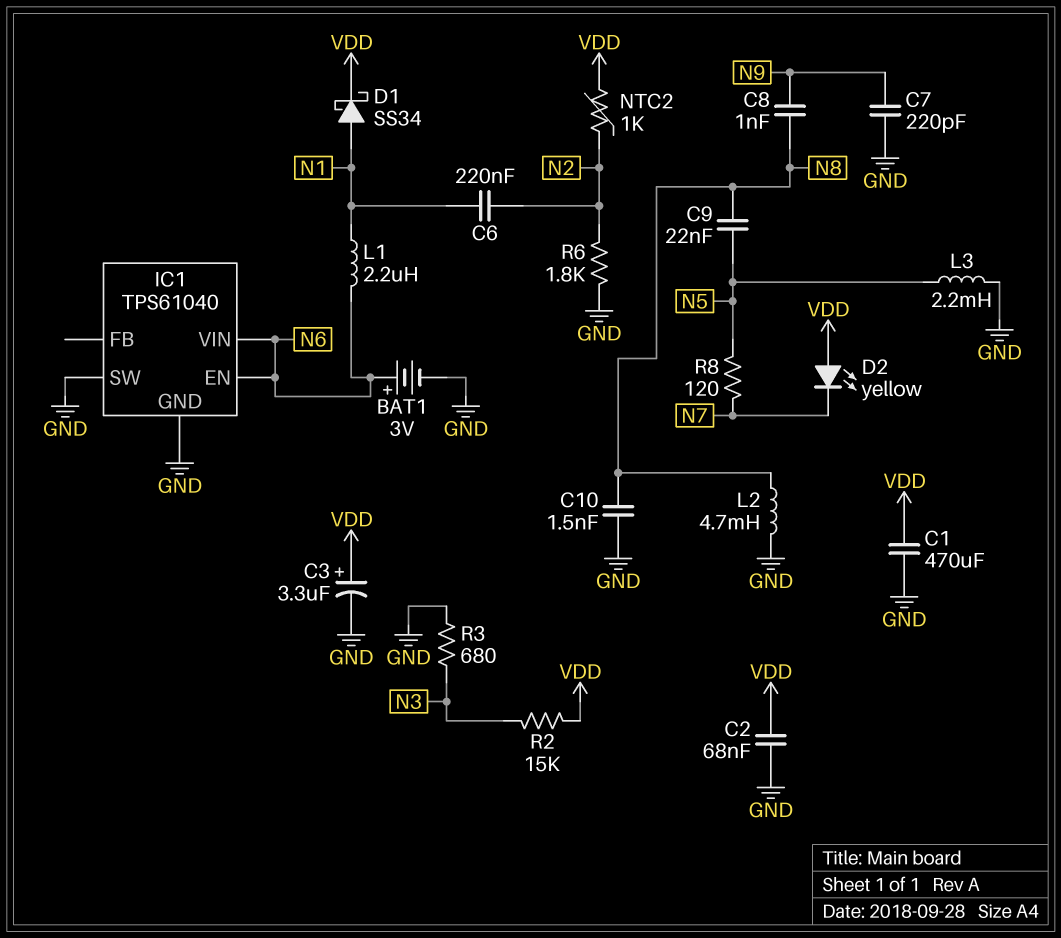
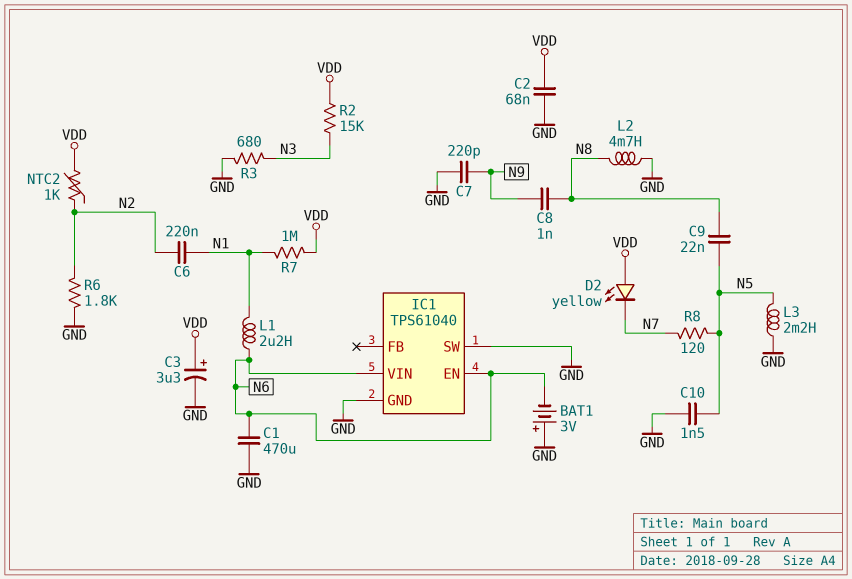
BAT1: 3V (plus N6, minus GND) -> 3V (plus GND, minus N6)
C1: 470uF (GND, VDD) -> 470uF (GND, N6)
C10: 1.5nF (GND, N8) -> 1.5nF (GND, N5)
D1: schottky SS34 (A N1, K VDD) -> none
R7: none -> 1M (N1, VDD)

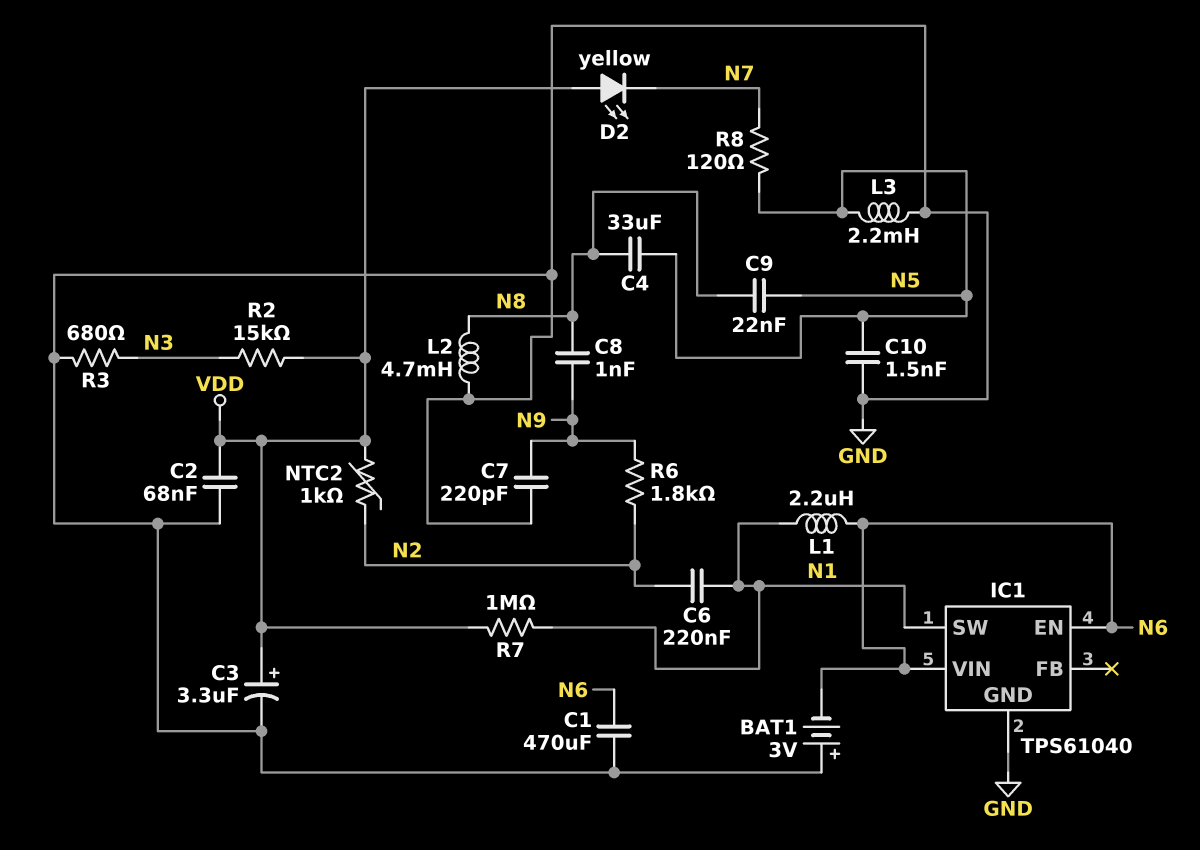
C4: none -> 33uF (N5, N8)
IC1 pin SW: GND -> N1
R6: 1.8k (GND, N2) -> 1.8k (N2, N9)

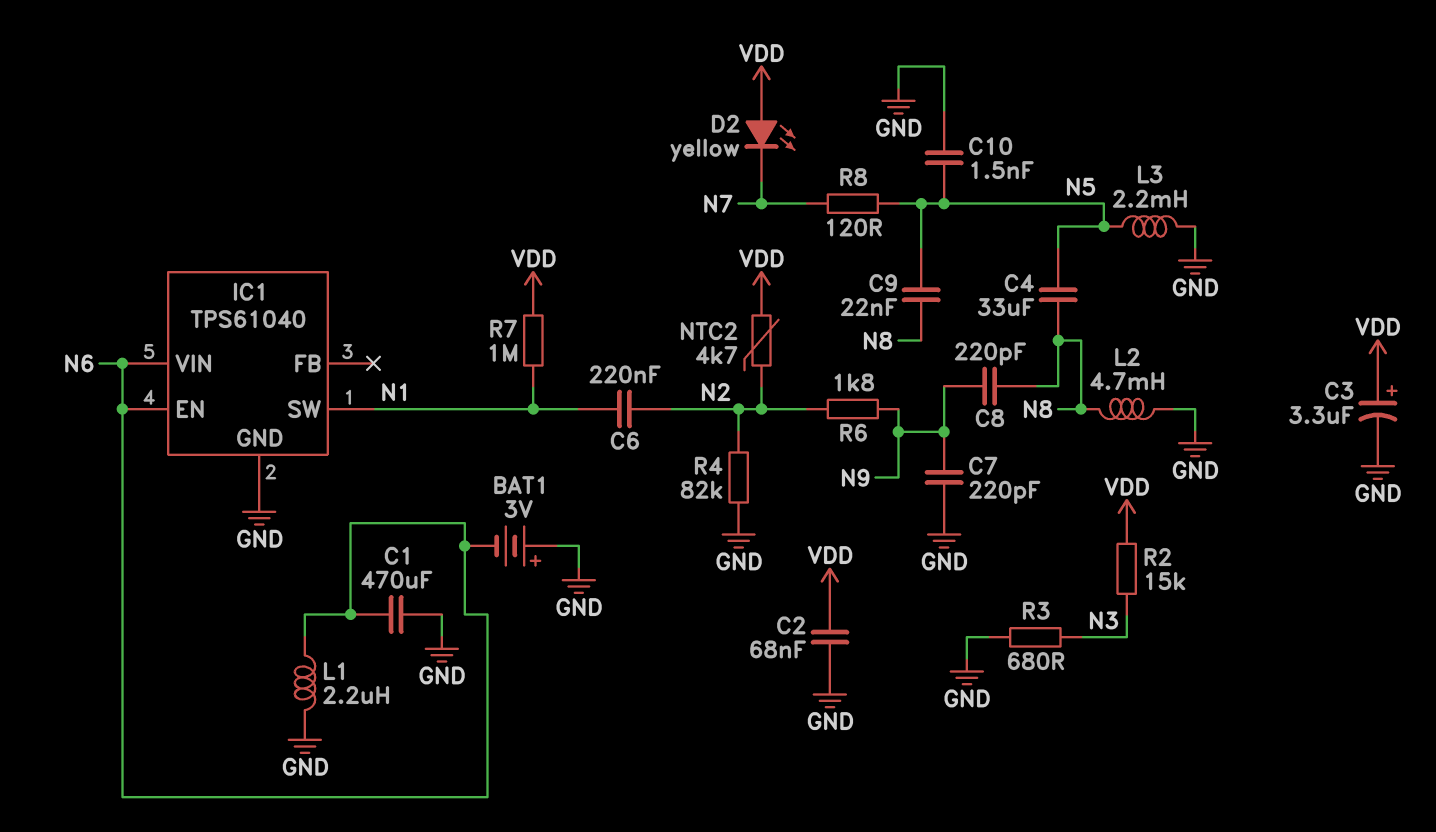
C8: 1nF (N8, N9) -> 220pF (N8, N9)
L1: 2.2uH (N1, N6) -> 2.2uH (GND, N6)
NTC2: 1k (N2, VDD) -> 4.7k (N2, VDD)
R4: none -> 82k (GND, N2)

